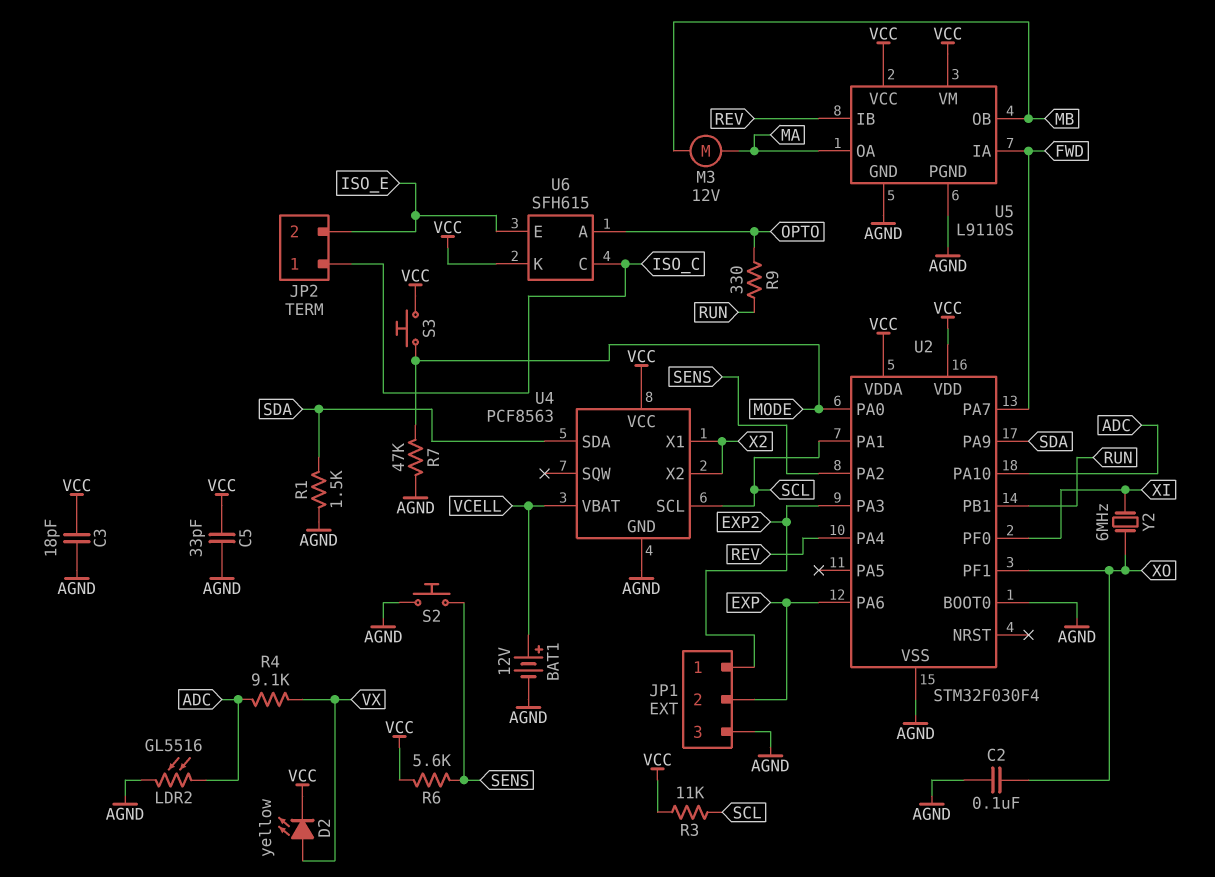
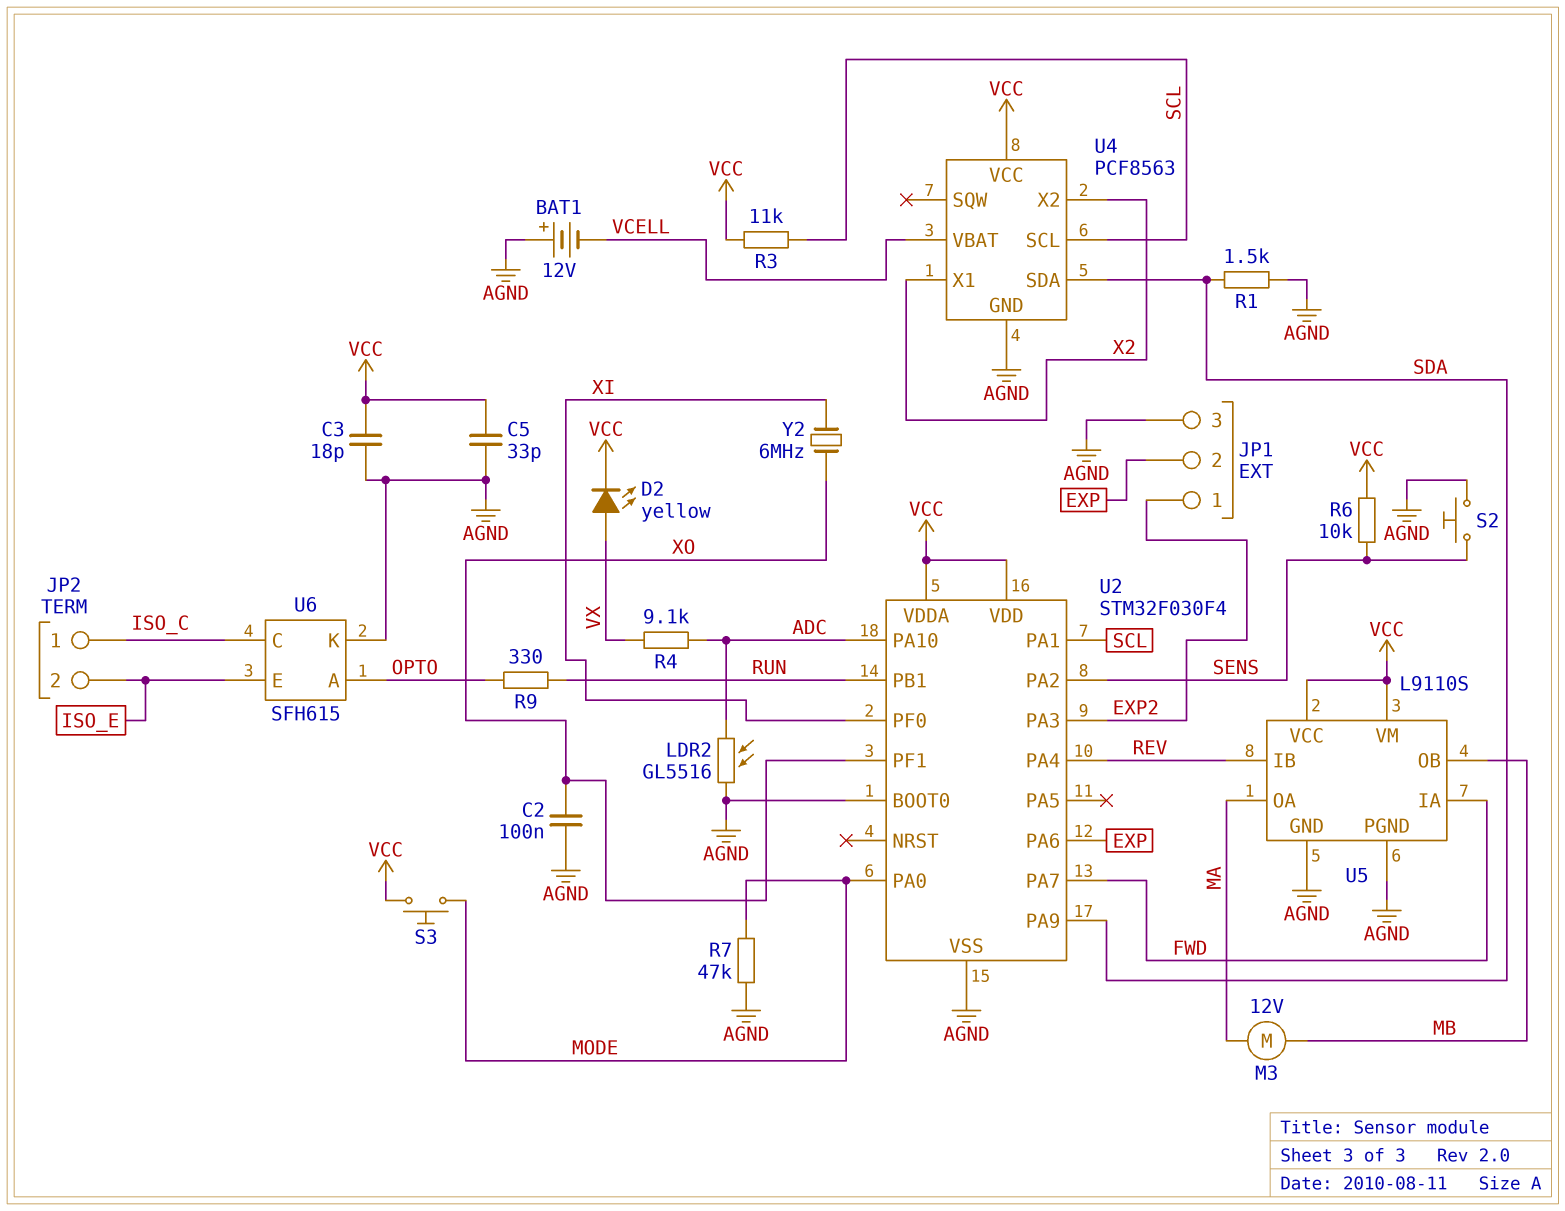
BAT1: 12V (plus VCELL, minus AGND) -> 12V (plus AGND, minus VCELL)
R6: 5.6k (SENS, VCC) -> 10k (SENS, VCC)
U6 pin K: VCC -> AGND

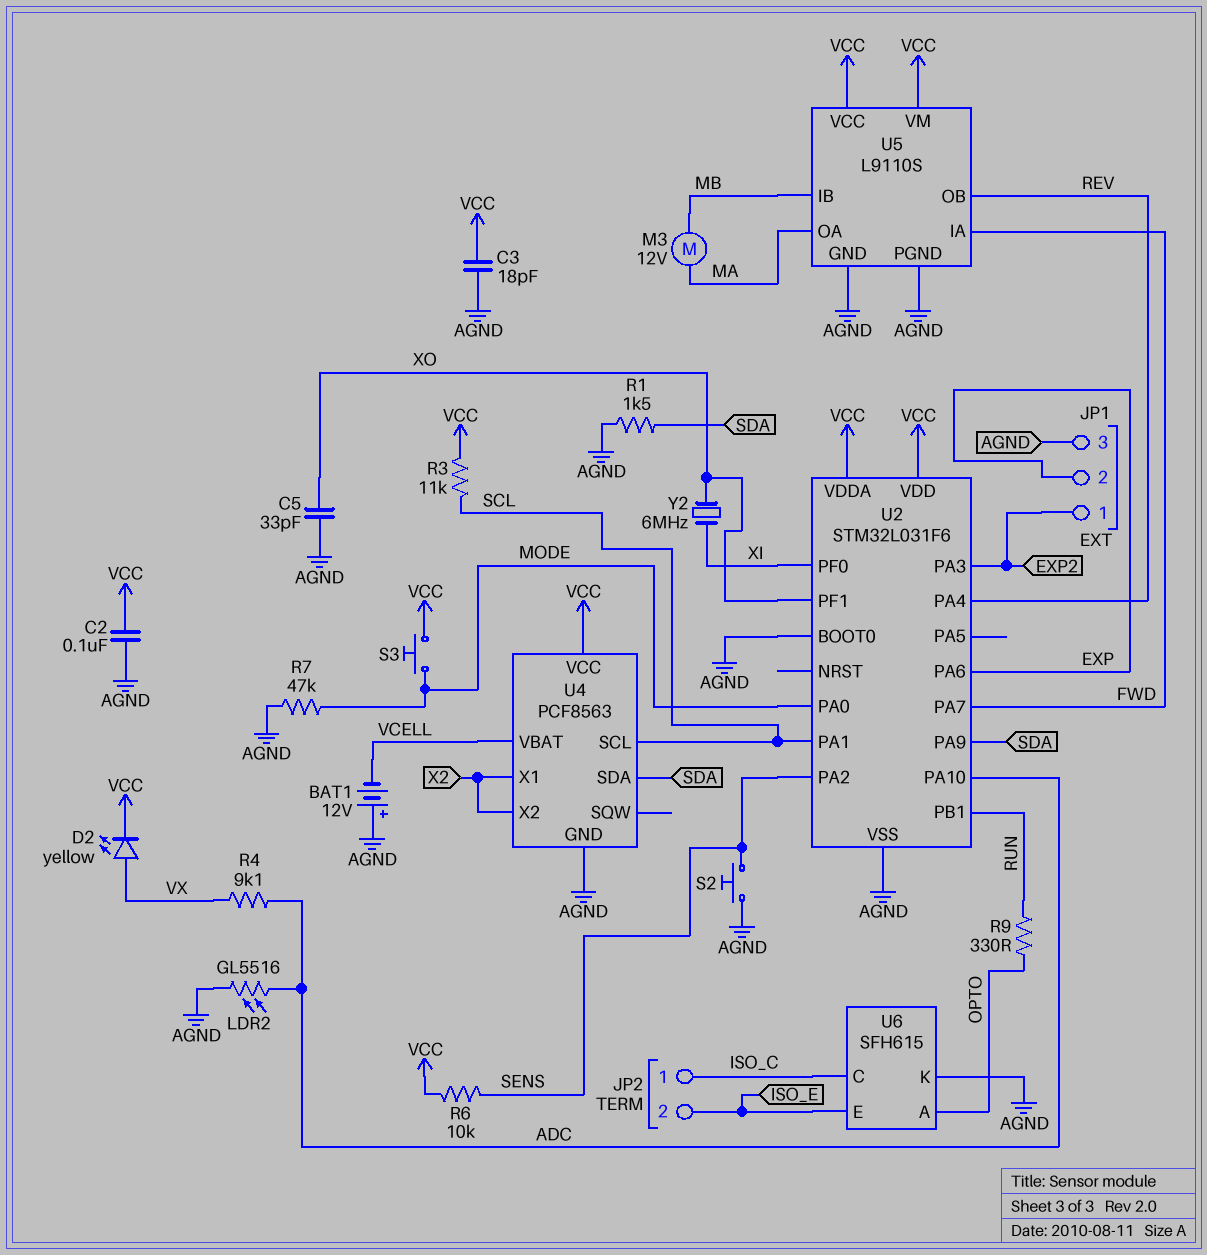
C2: 100nF (AGND, XO) -> 100nF (AGND, VCC)
C5: 33pF (AGND, VCC) -> 33pF (AGND, XO)
U2: STM32F030F4 -> STM32L031F6
U5 pin IB: REV -> MB
U5 pin OB: MB -> REV

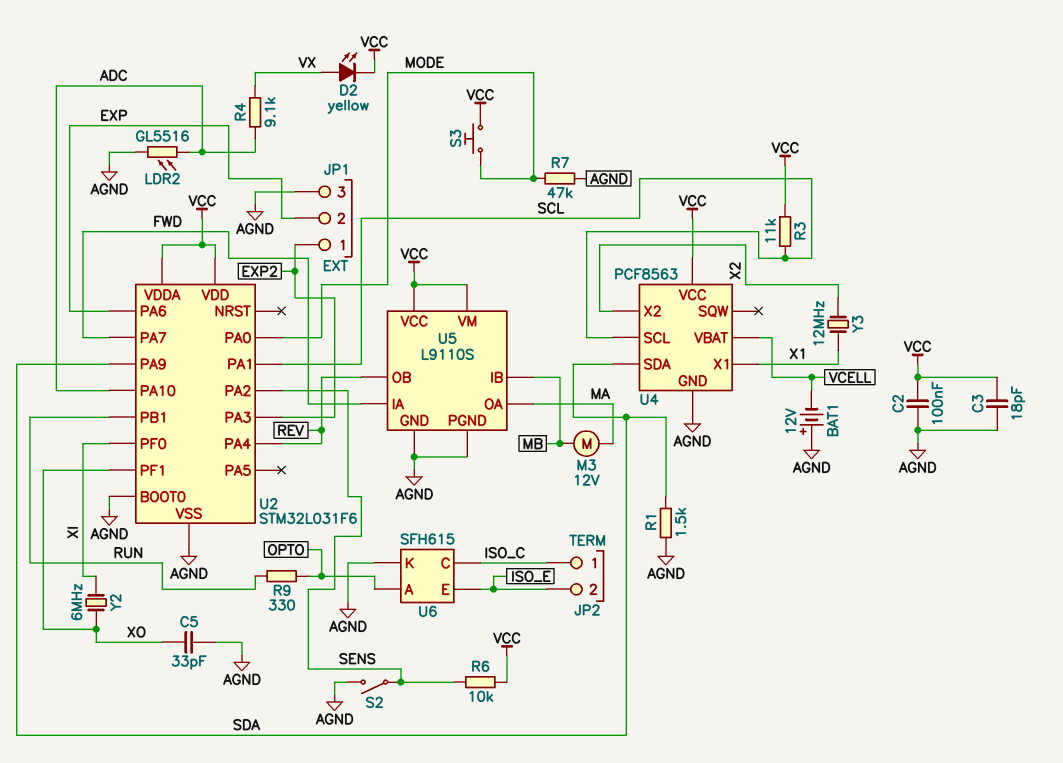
S2: button (AGND, SENS) -> switch (AGND, SENS)
U4 pin X1: X2 -> X1
Y3: none -> 12MHz (X1, X2)

